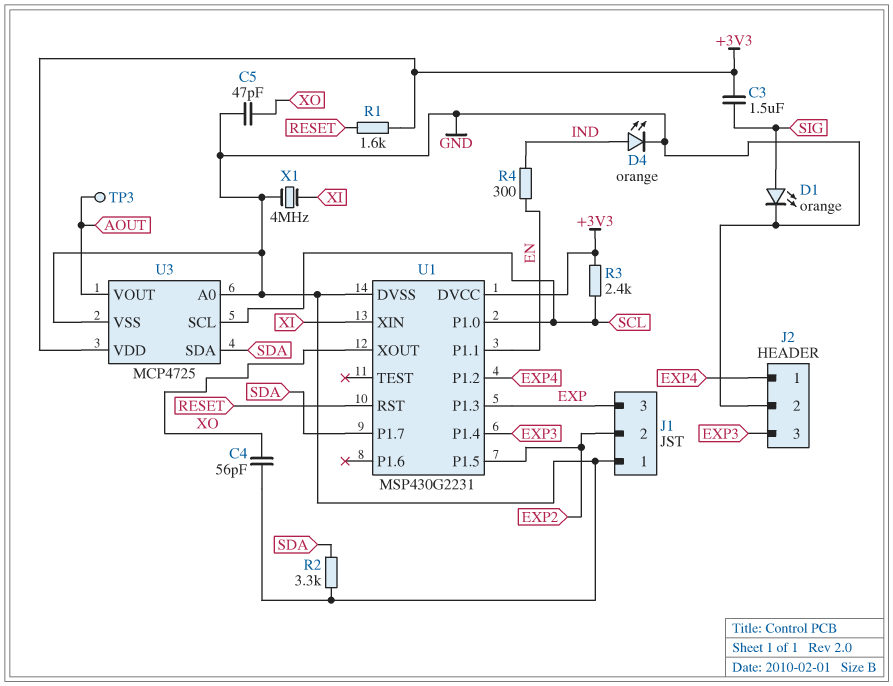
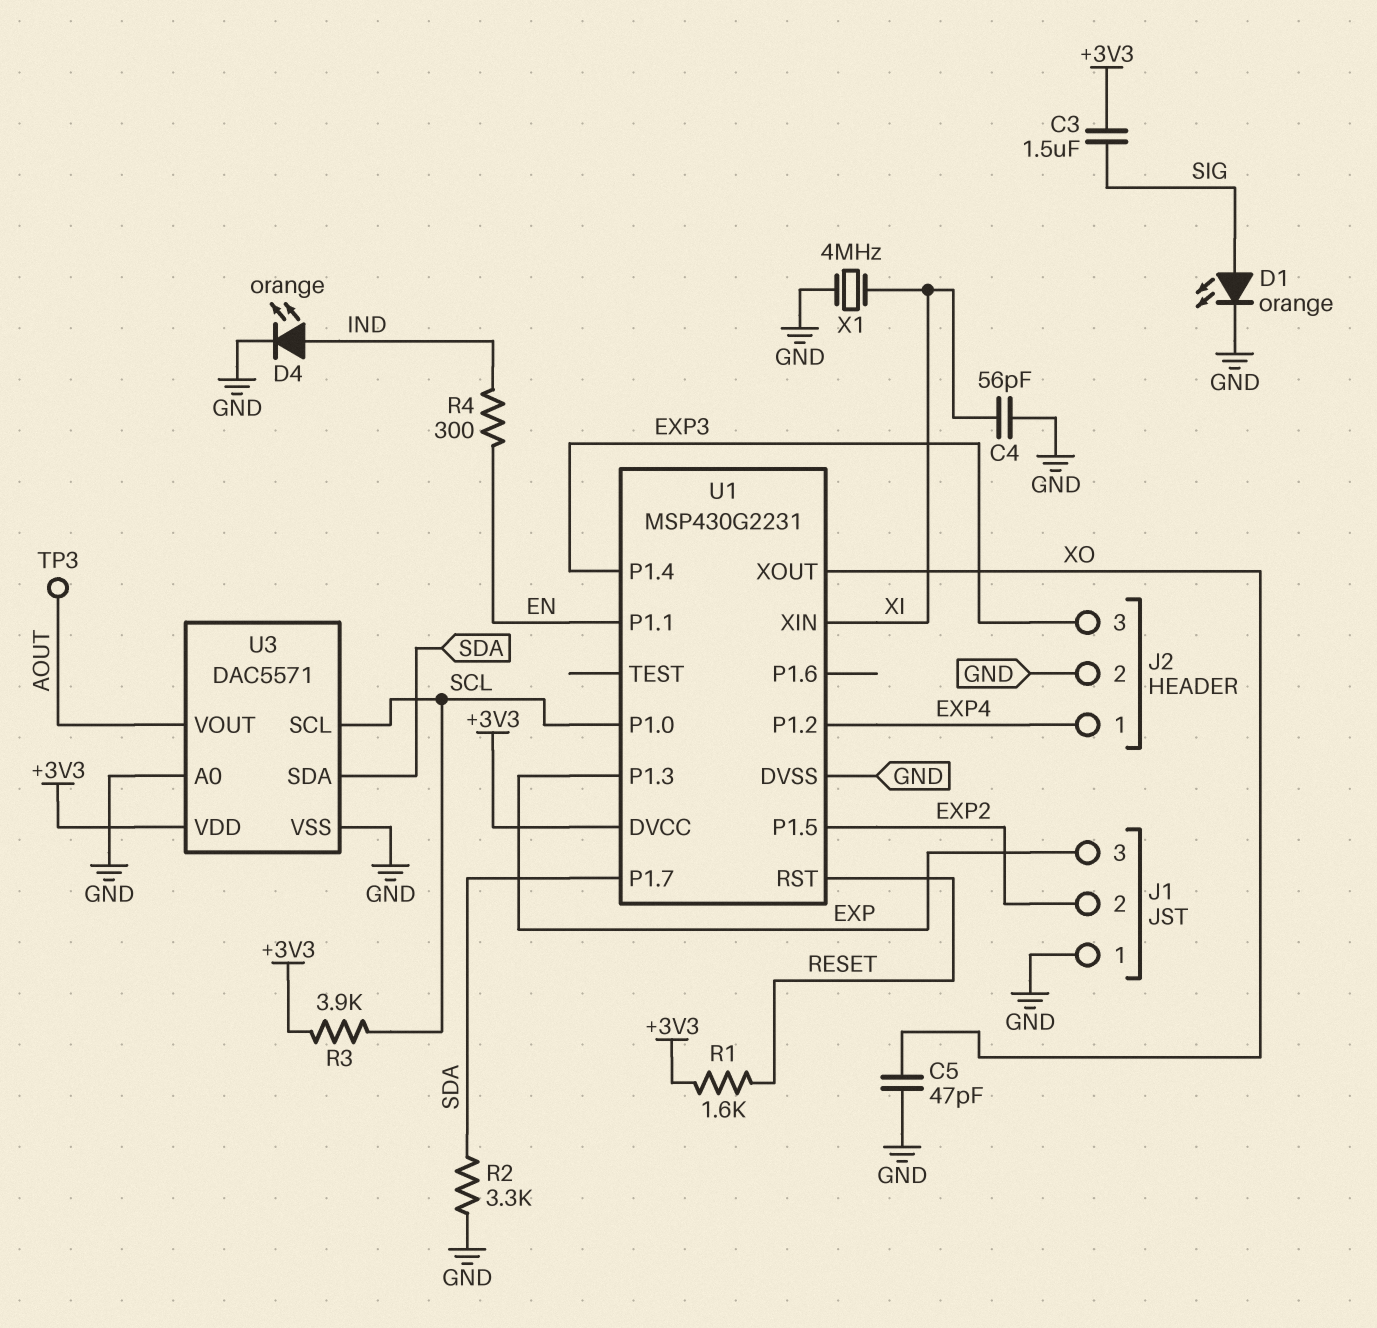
C4: 56pF (GND, XO) -> 56pF (GND, XI)
R3: 2.4k (+3V3, SCL) -> 3.9k (+3V3, SCL)
U3: MCP4725 -> DAC5571

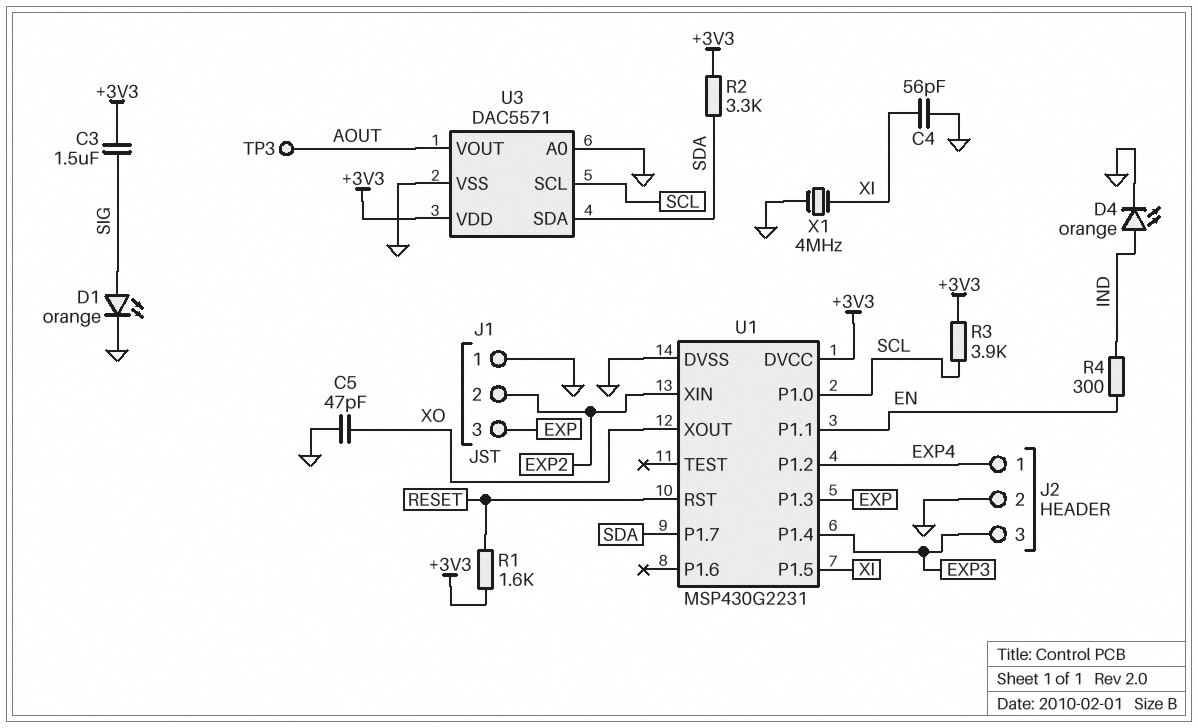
R2: 3.3k (GND, SDA) -> 3.3k (+3V3, SDA)
U1 pin P1.5: EXP2 -> XI
U1 pin XIN: XI -> EXP2

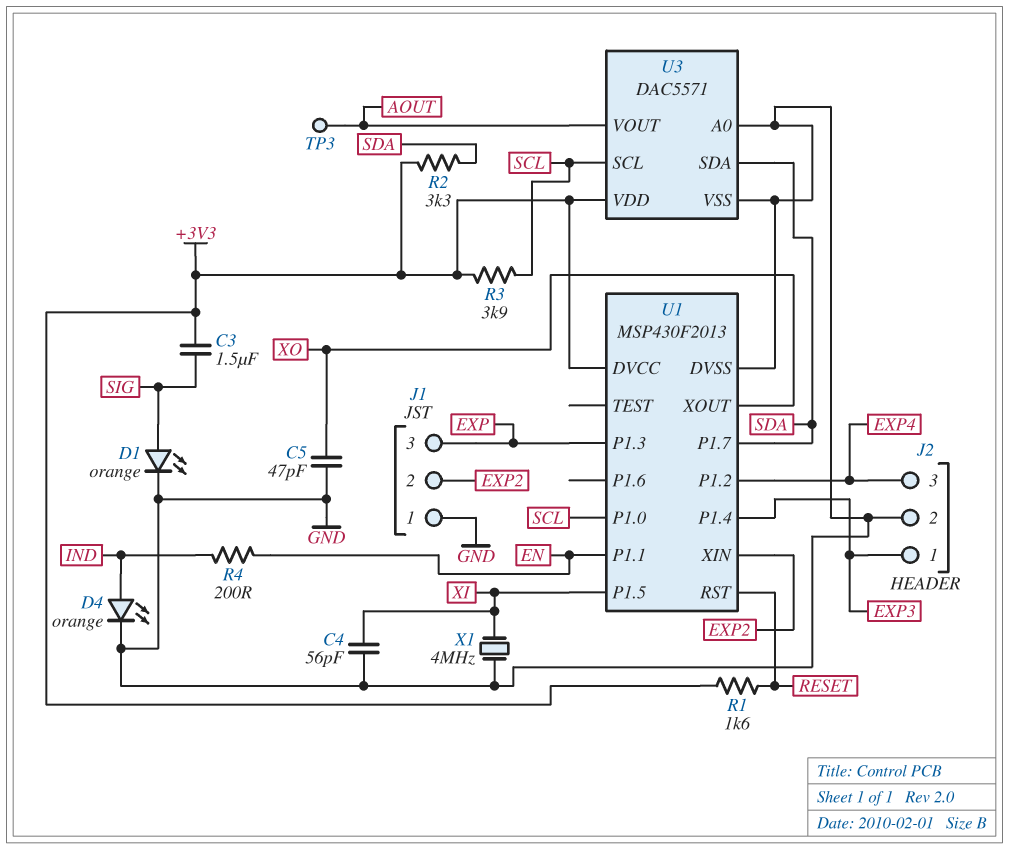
J2 pin 1: EXP4 -> EXP3
J2 pin 3: EXP3 -> EXP4
R4: 300 (EN, IND) -> 200 (EN, IND)
U1: MSP430G2231 -> MSP430F2013

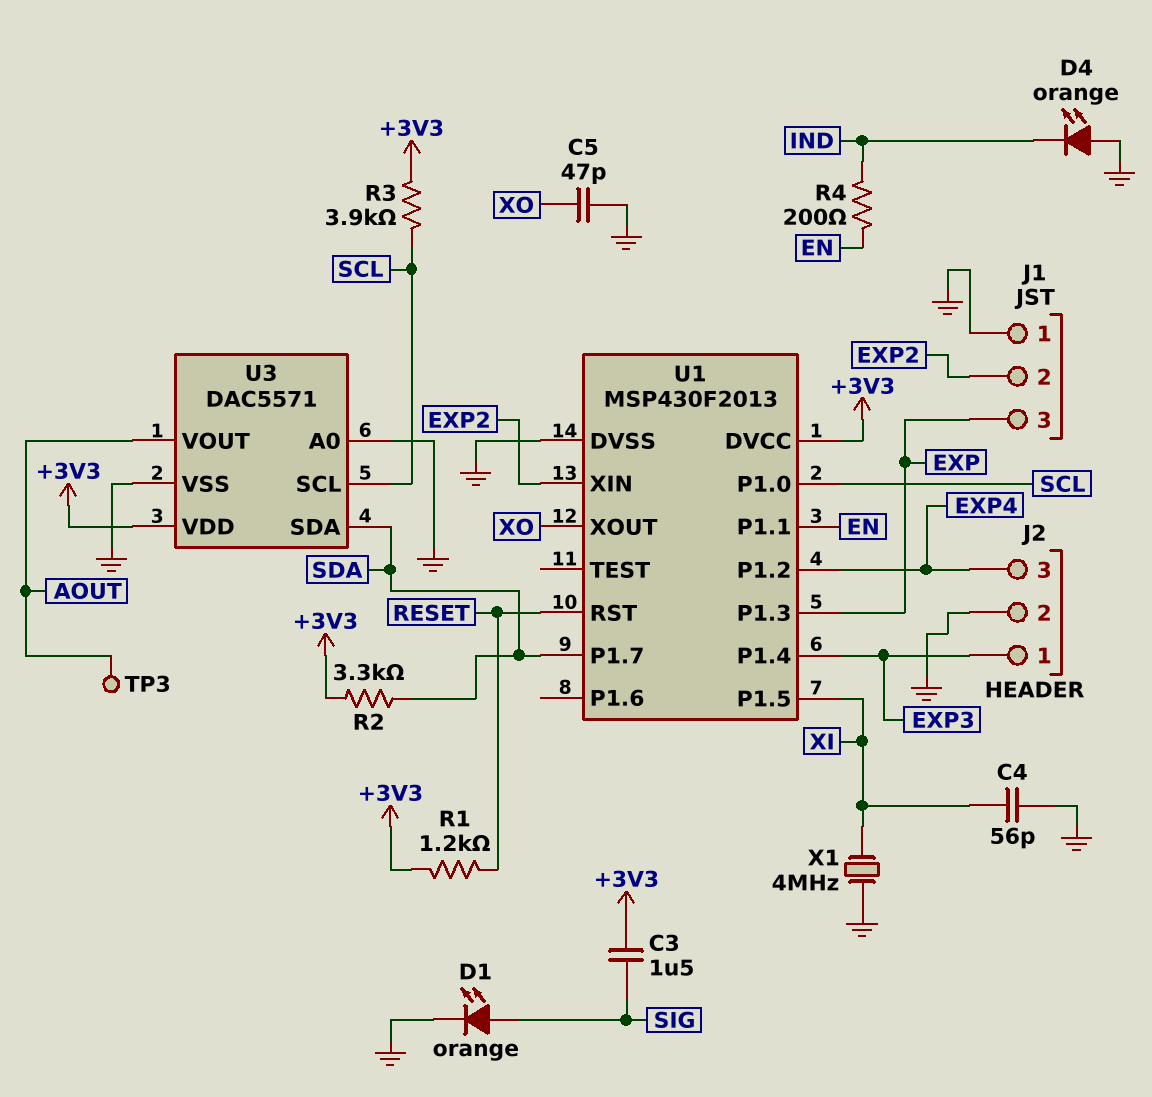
D4: LED orange (A IND, K GND) -> LED orange (A GND, K IND)
R1: 1.6k (+3V3, RESET) -> 1.2k (+3V3, RESET)

